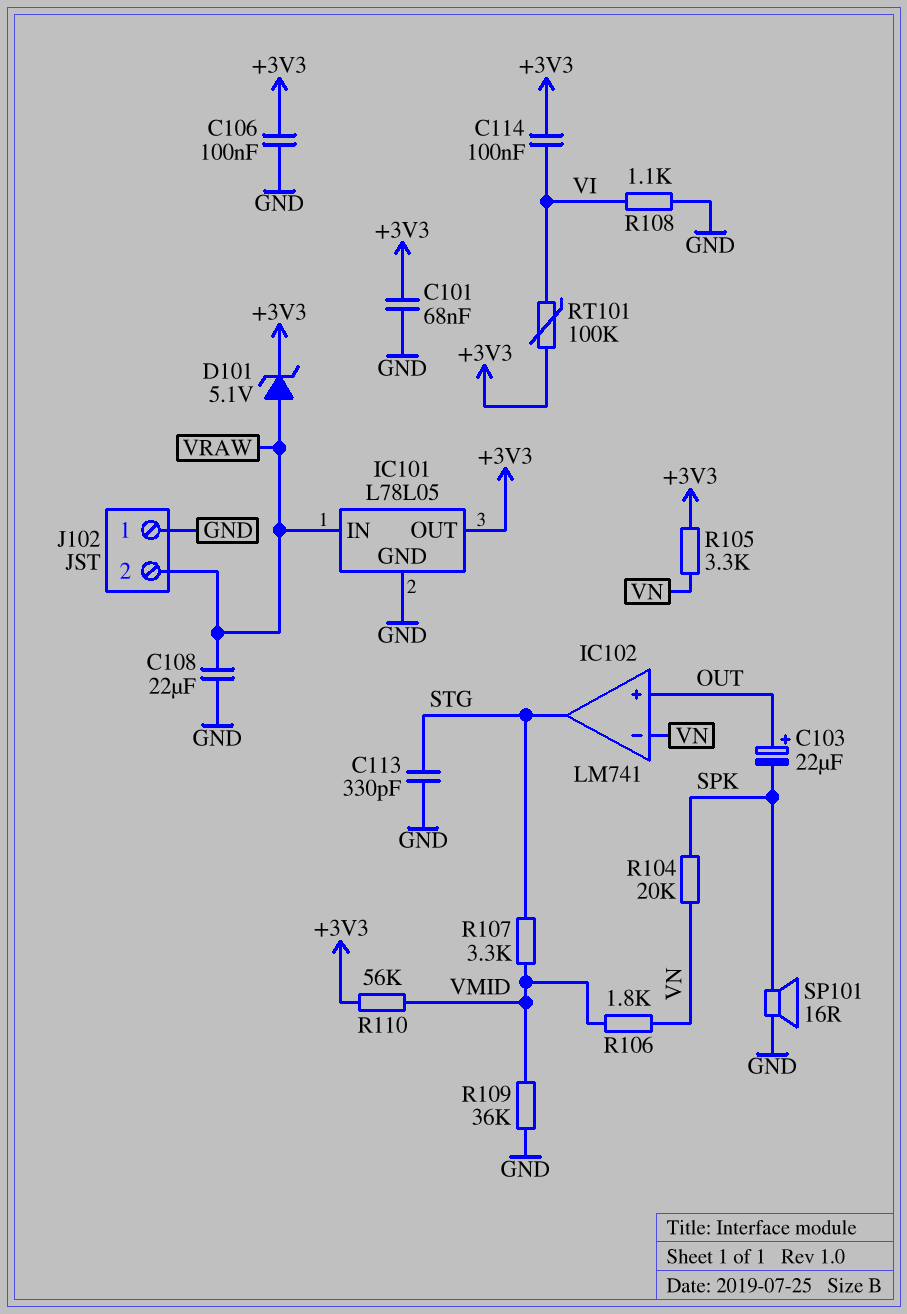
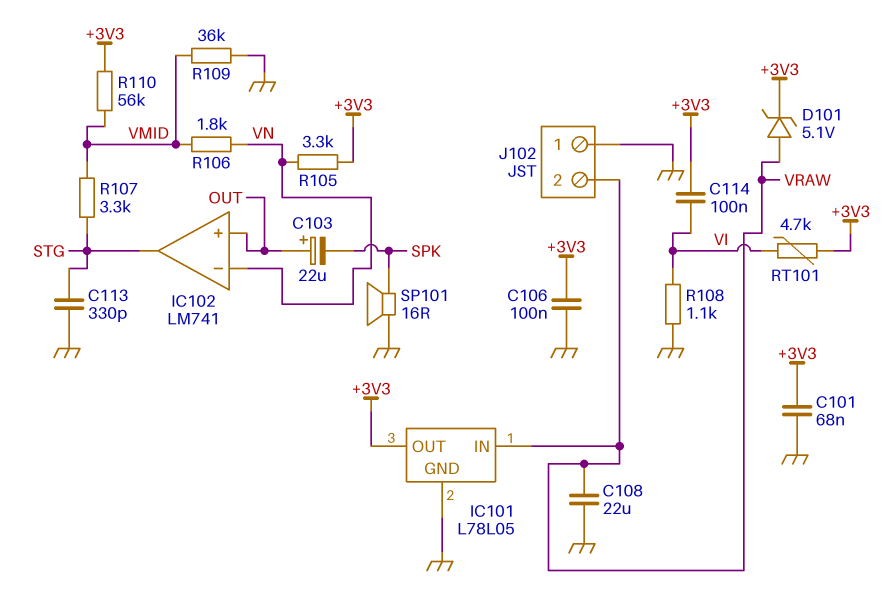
R104: 20k (SPK, VN) -> none
RT101: 100k (+3V3, VI) -> 4.7k (+3V3, VI)

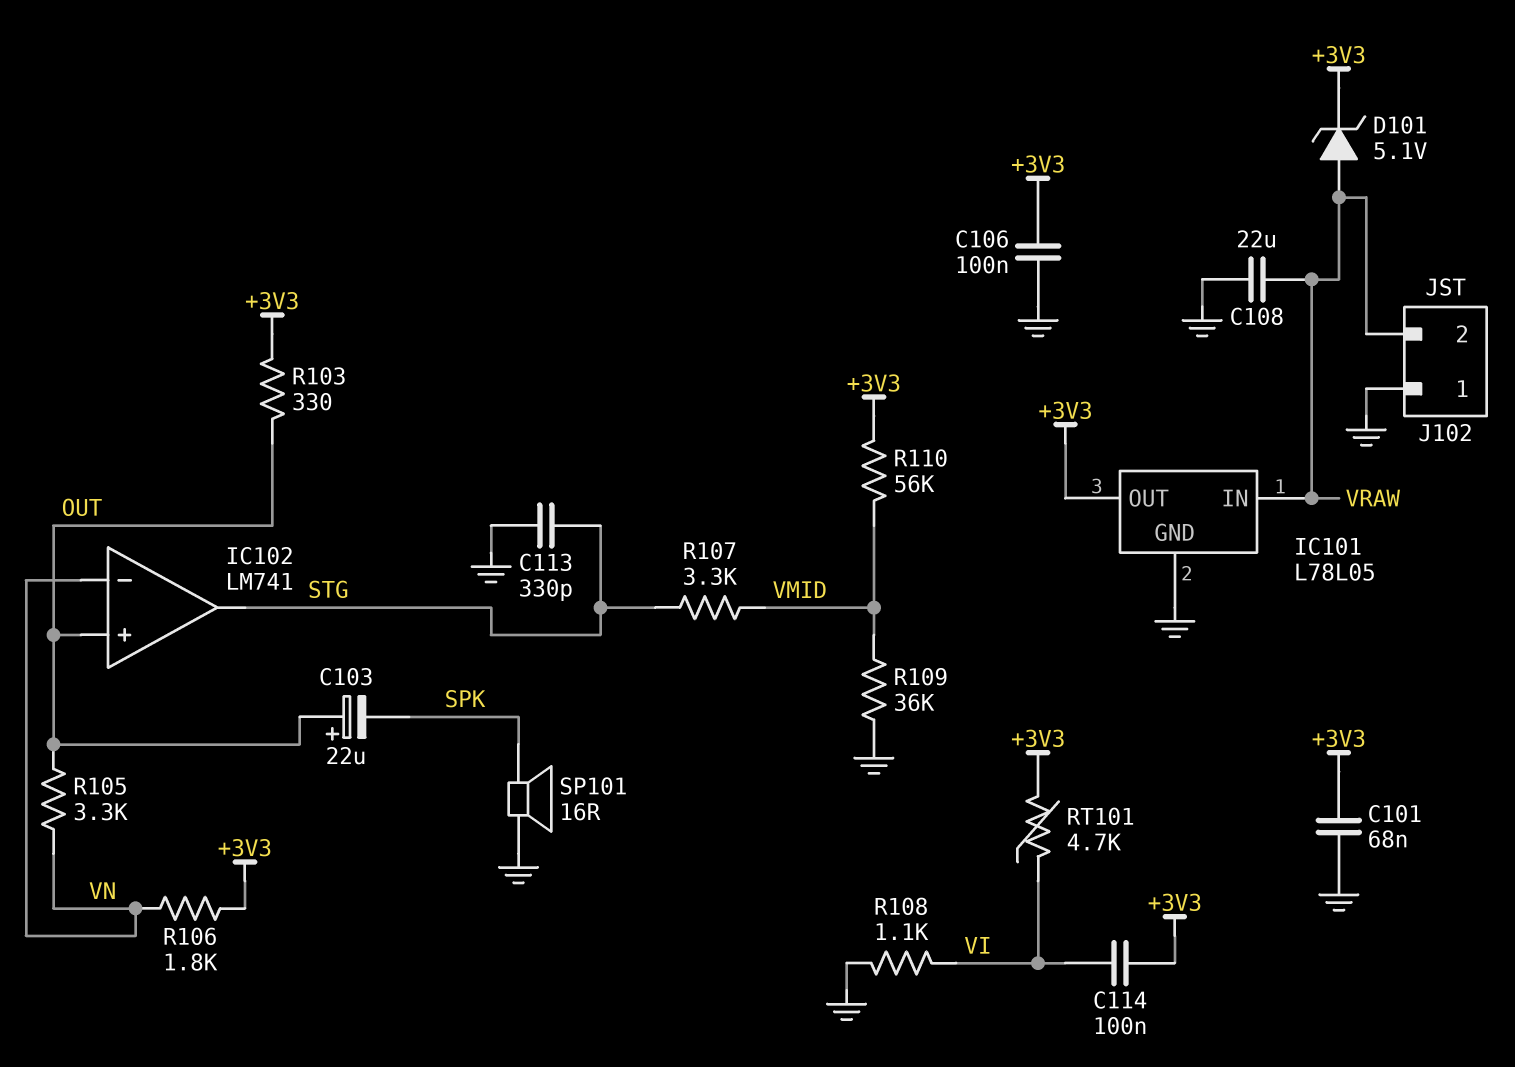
R103: none -> 330 (+3V3, OUT)
R105: 3.3k (+3V3, VN) -> 3.3k (OUT, VN)
R106: 1.8k (VMID, VN) -> 1.8k (+3V3, VN)

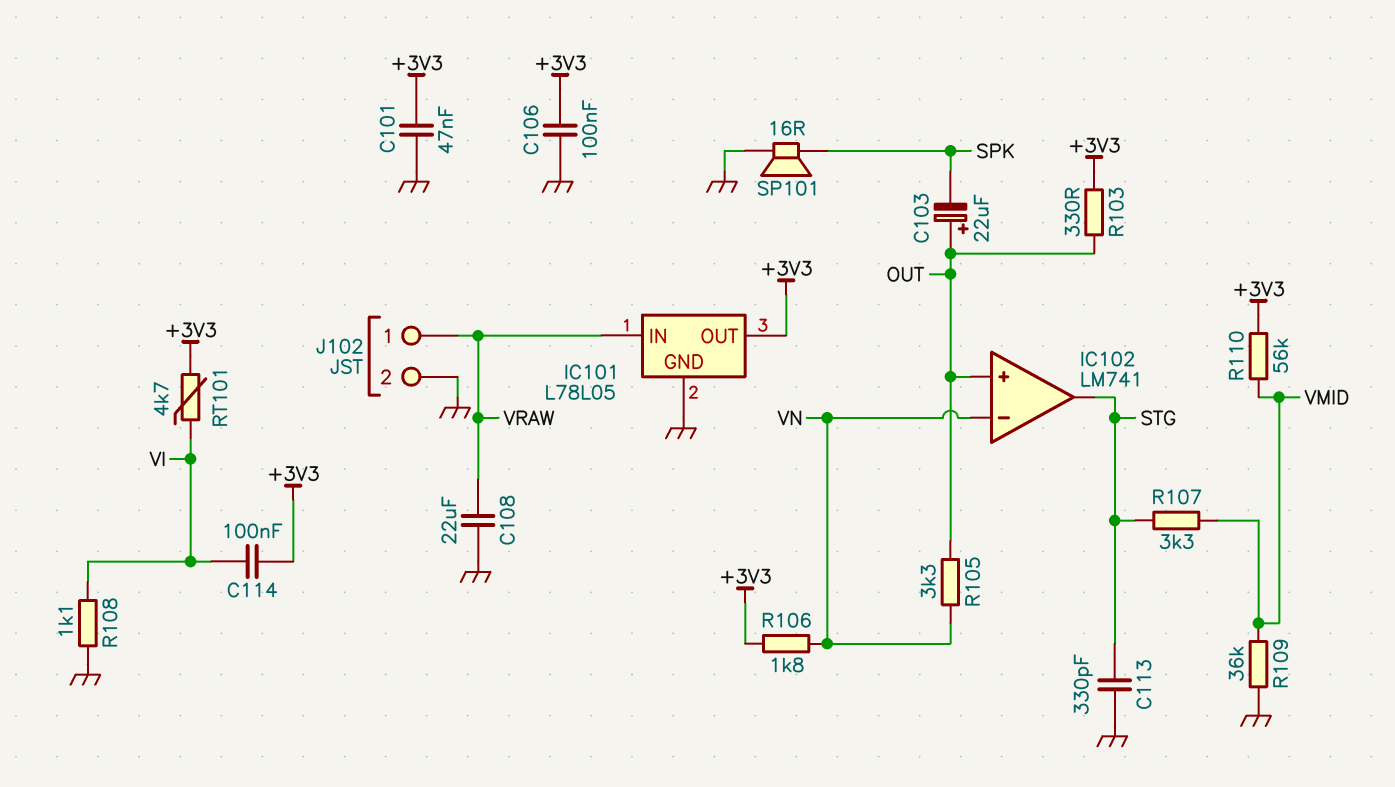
C101: 68nF (+3V3, GND) -> 47nF (+3V3, GND)
D101: zener 5.1V (A VRAW, K +3V3) -> none
J102 pin 1: GND -> VRAW
J102 pin 2: VRAW -> GND

